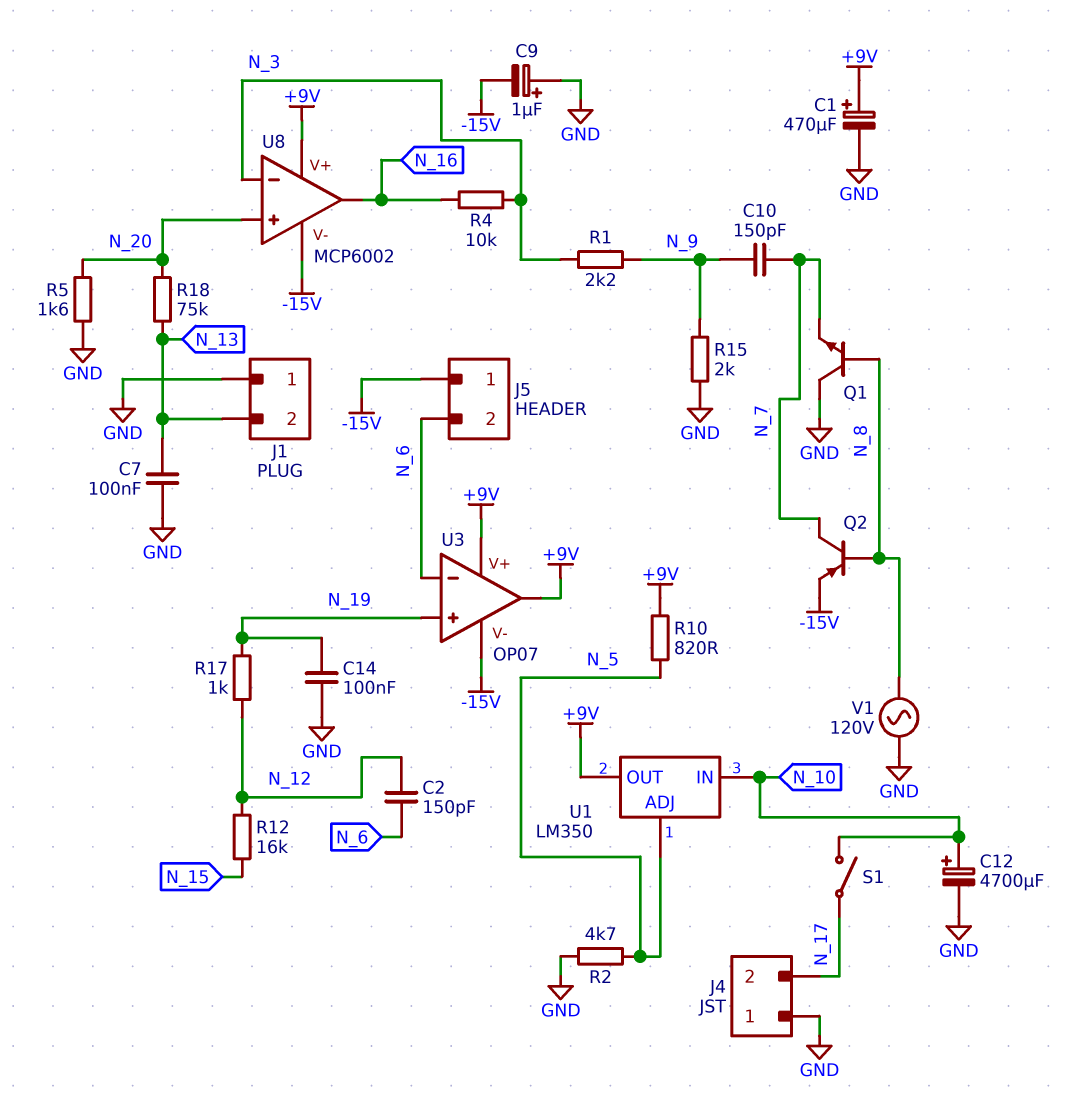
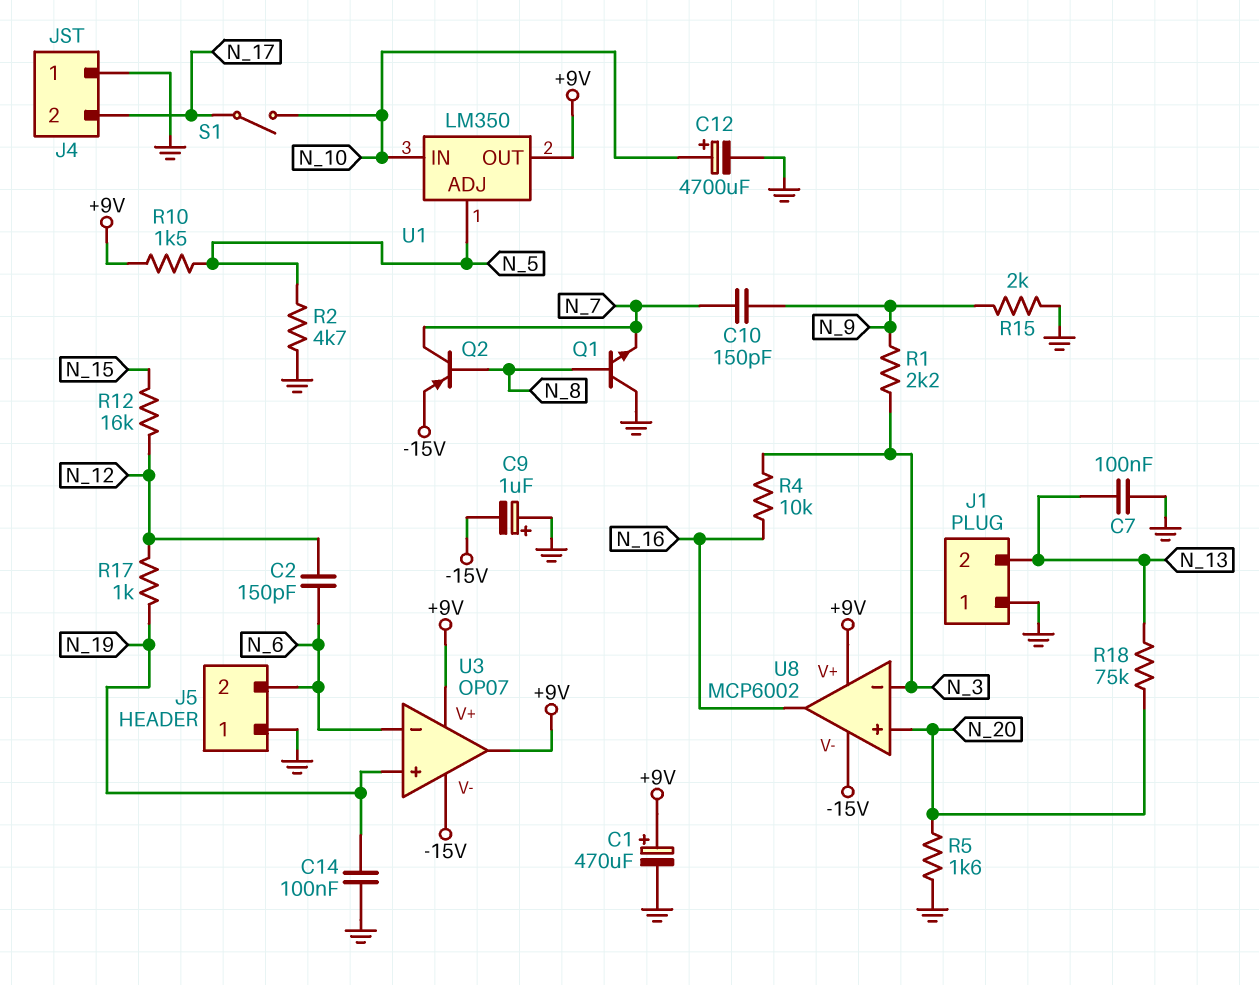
J5 pin 1: -15V -> GND
R10: 820 (+9V, N_5) -> 1.5k (+9V, N_5)
V1: AC 120V (GND, N_8) -> none

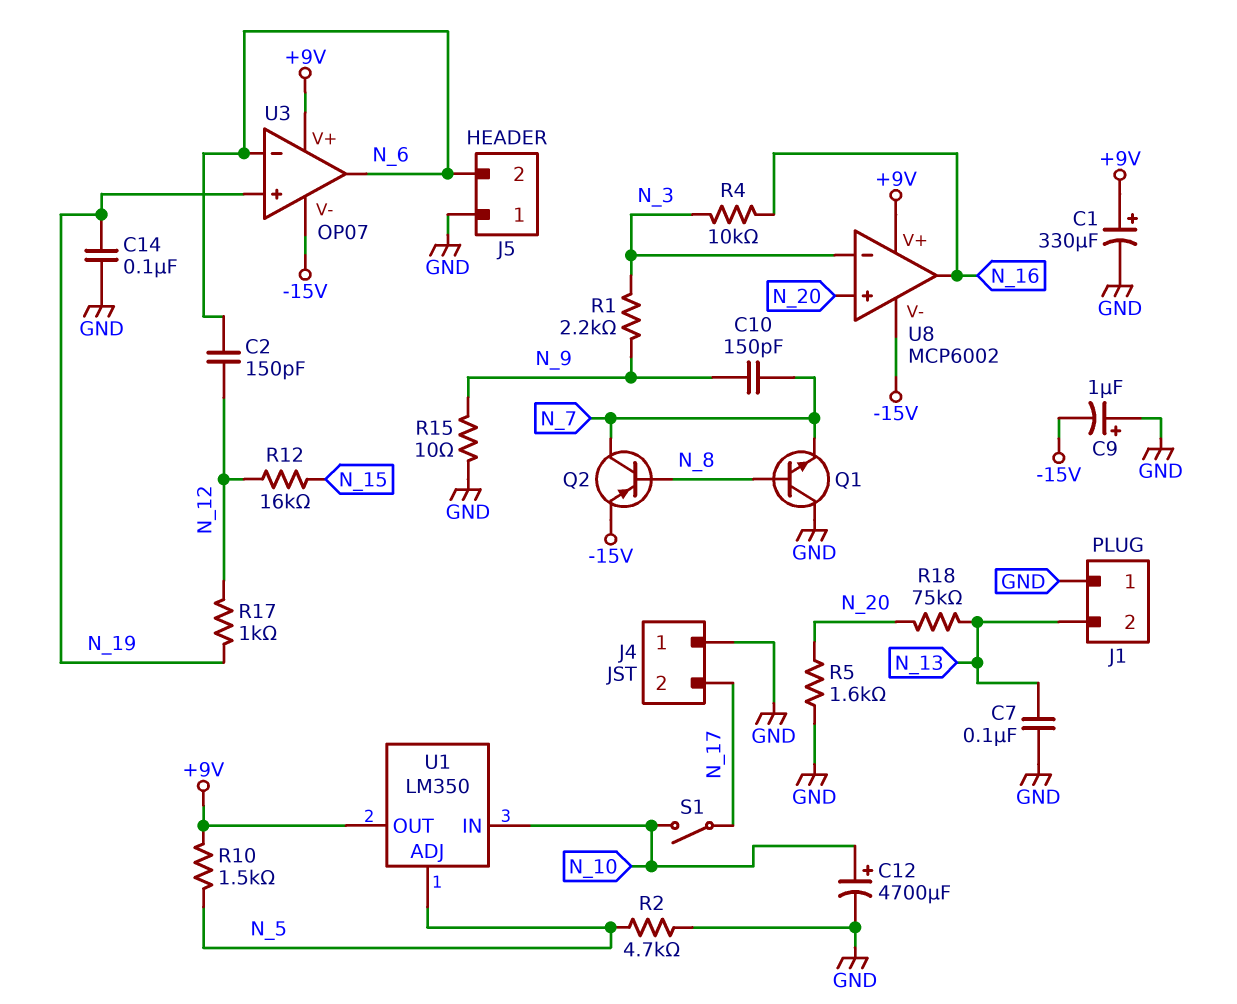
C1: 470uF (plus +9V, minus GND) -> 330uF (plus +9V, minus GND)
R15: 2k (GND, N_9) -> 10 (GND, N_9)
U3 pin out: +9V -> N_6

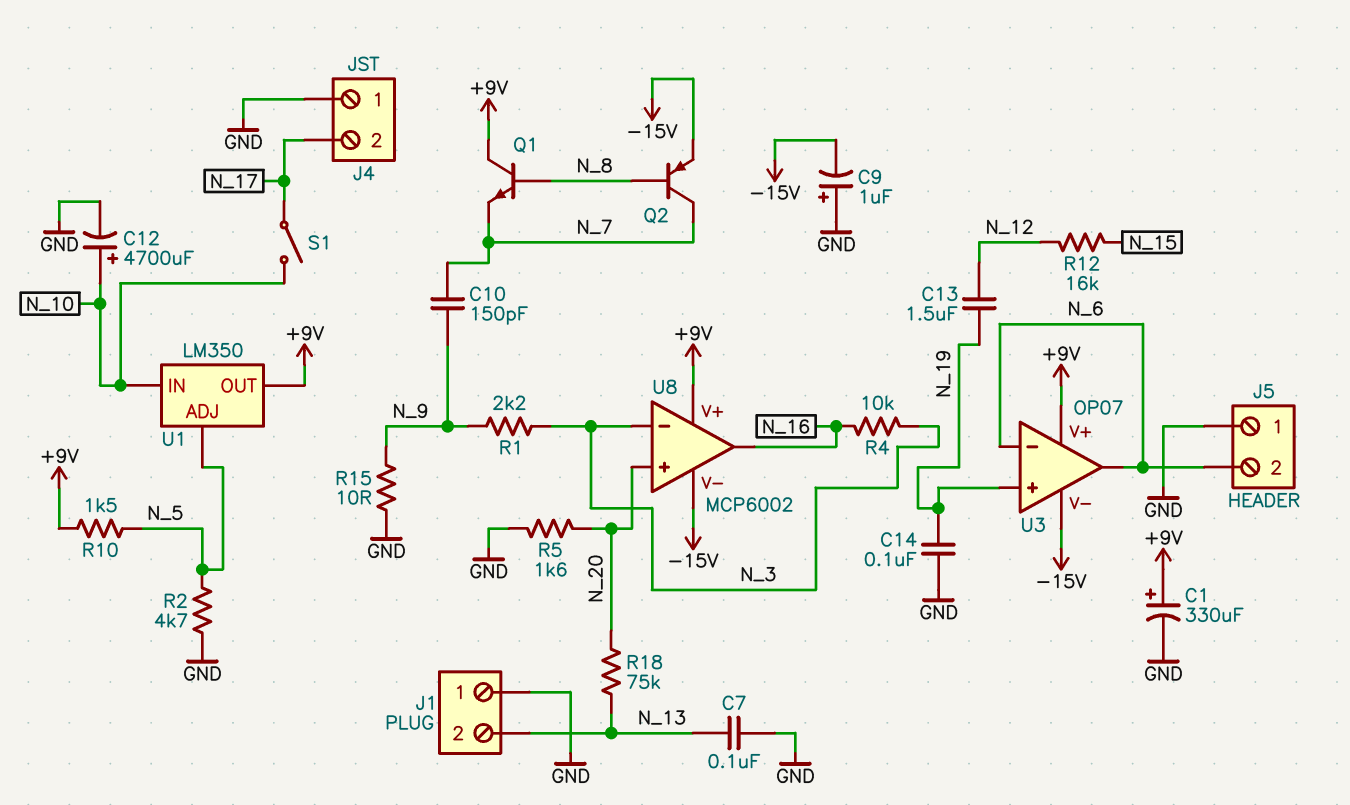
C2: 150pF (N_6, N_12) -> none
C13: none -> 1.5uF (N_12, N_19)
Q1: NPN (B N_8, C GND, E N_7) -> NPN (B N_8, C +9V, E N_7)
R17: 1k (N_12, N_19) -> none

